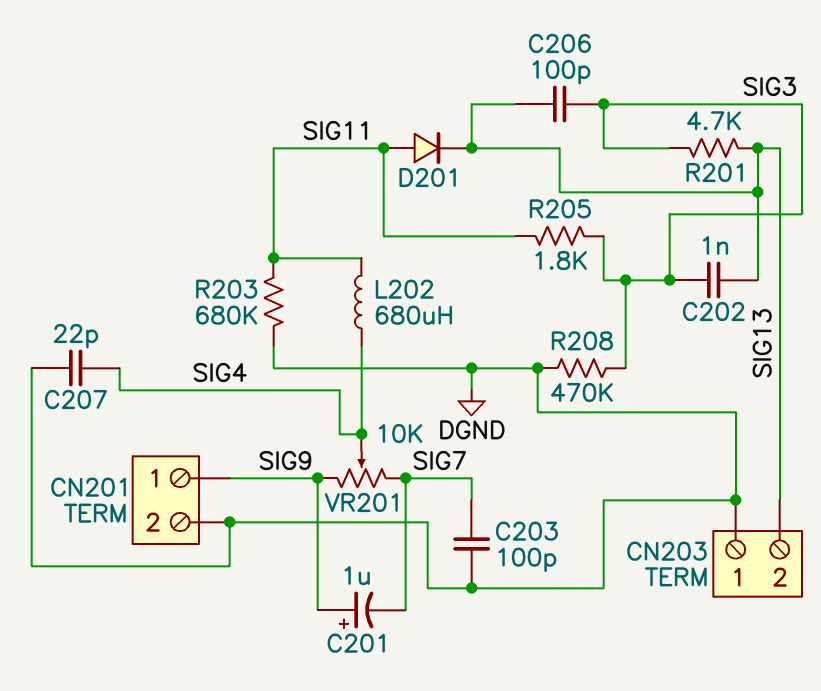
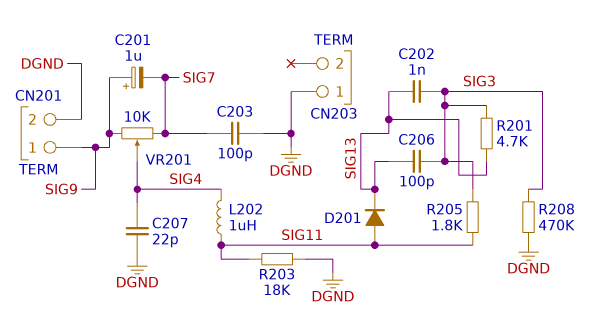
CN203 pin 2: SIG13 -> none
L202: 680uH (SIG4, SIG11) -> 1uH (SIG4, SIG11)
R203: 680k (DGND, SIG11) -> 18k (DGND, SIG11)

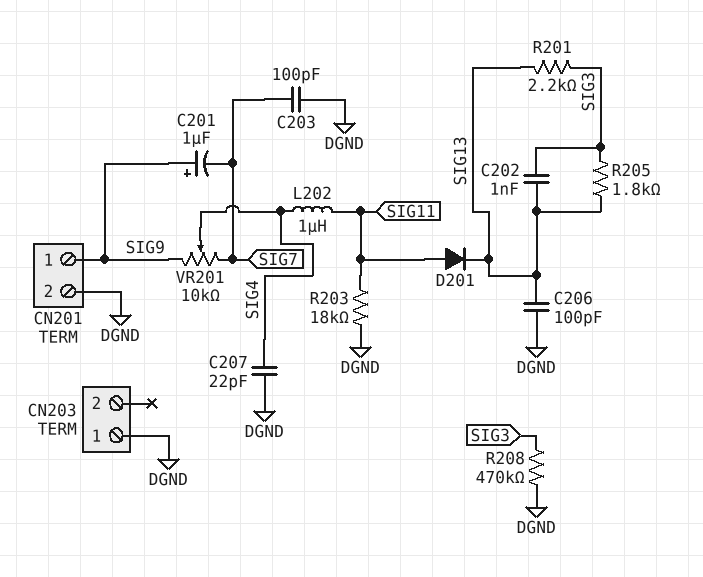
C206: 100pF (SIG3, SIG13) -> 100pF (DGND, SIG13)
R201: 4.7k (SIG3, SIG13) -> 2.2k (SIG3, SIG13)
R205: 1.8k (SIG3, SIG11) -> 1.8k (SIG3, SIG13)

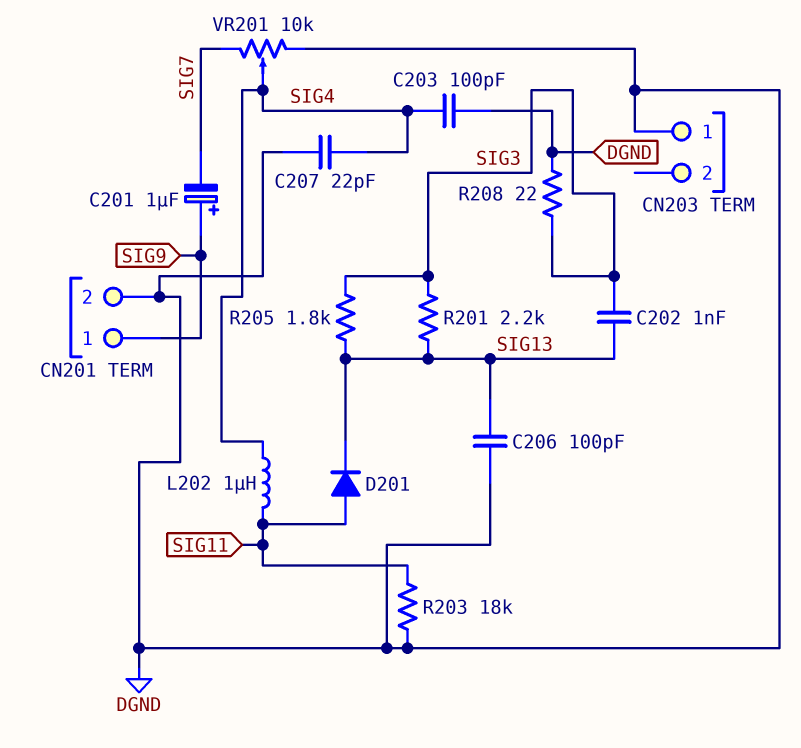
C203: 100pF (DGND, SIG7) -> 100pF (DGND, SIG4)
R208: 470k (DGND, SIG3) -> 22 (DGND, SIG3)
VR201: 10k (SIG7, SIG9, wiper SIG4) -> 10k (DGND, SIG7, wiper SIG4)

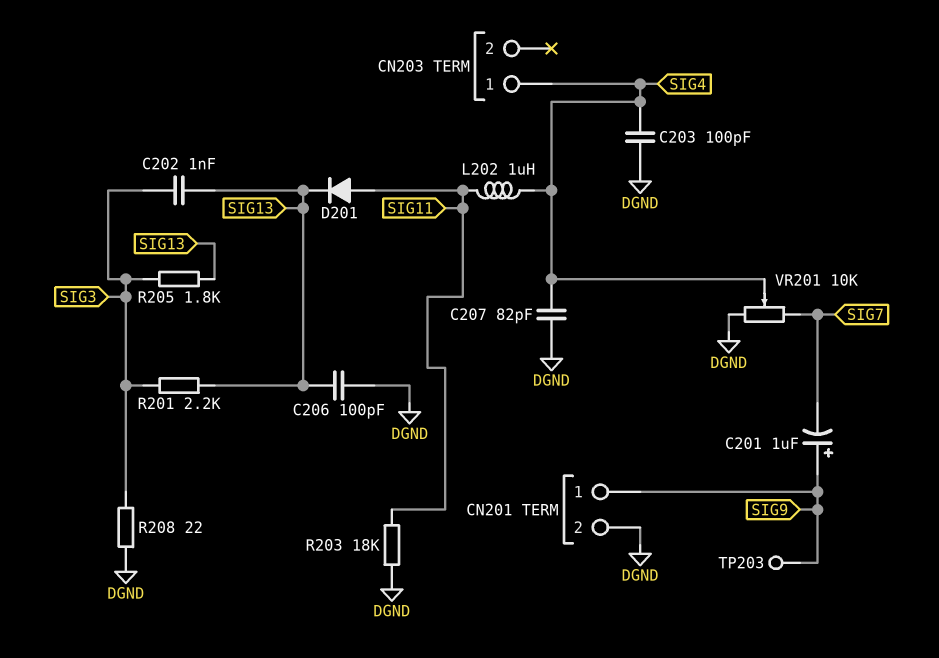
C207: 22pF (DGND, SIG4) -> 82pF (DGND, SIG4)
CN203 pin 1: DGND -> SIG4
TP203: none -> test point (SIG9)

